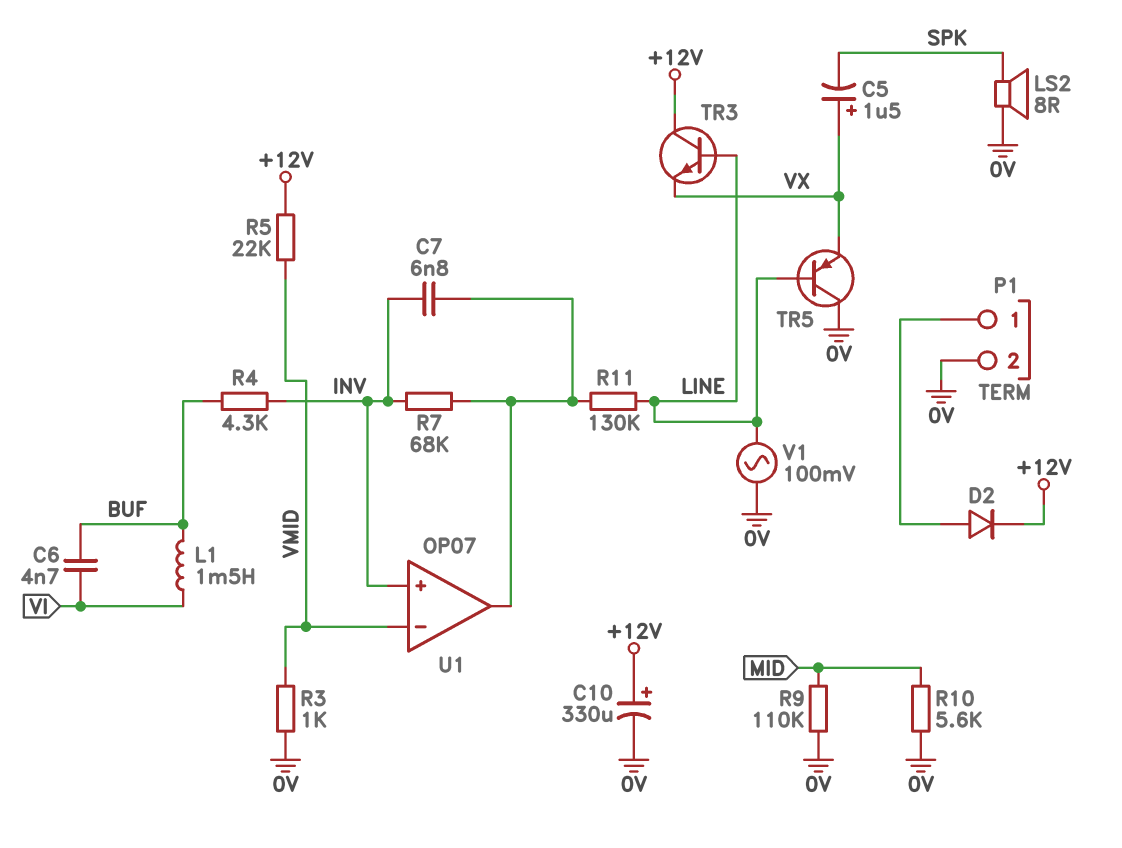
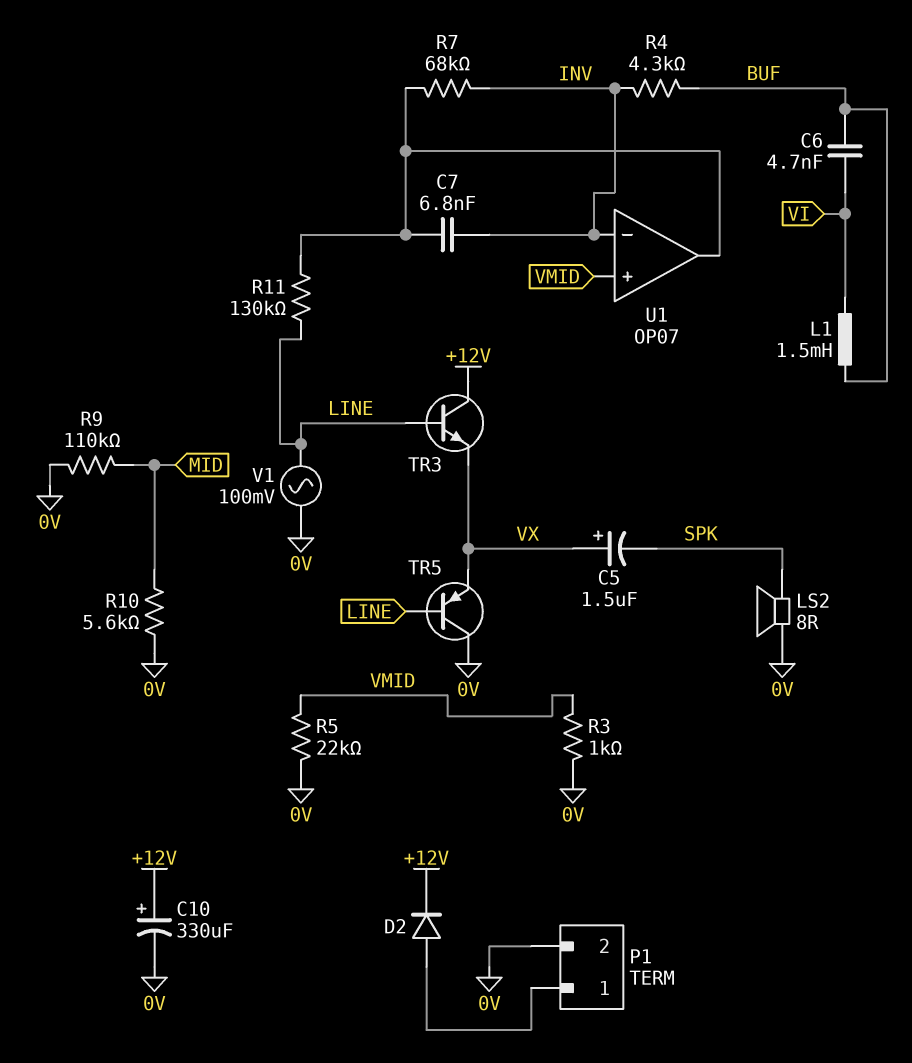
R5: 22k (+12V, VMID) -> 22k (0V, VMID)
U1 pin in+: INV -> VMID
U1 pin in-: VMID -> INV

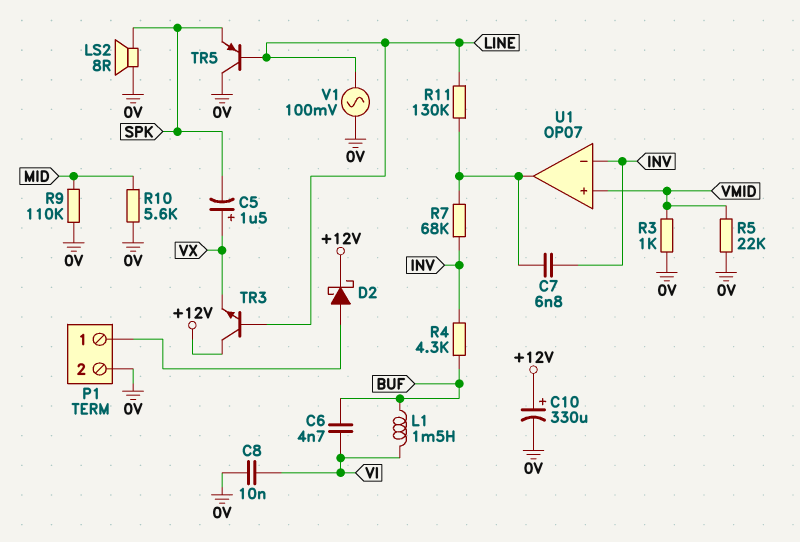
C8: none -> 10nF (0V, VI)
D2: diode (A P1/1, K +12V) -> schottky (A P1/1, K +12V)
TR5: PNP (B LINE, C 0V, E VX) -> PNP (B LINE, C 0V, E SPK)

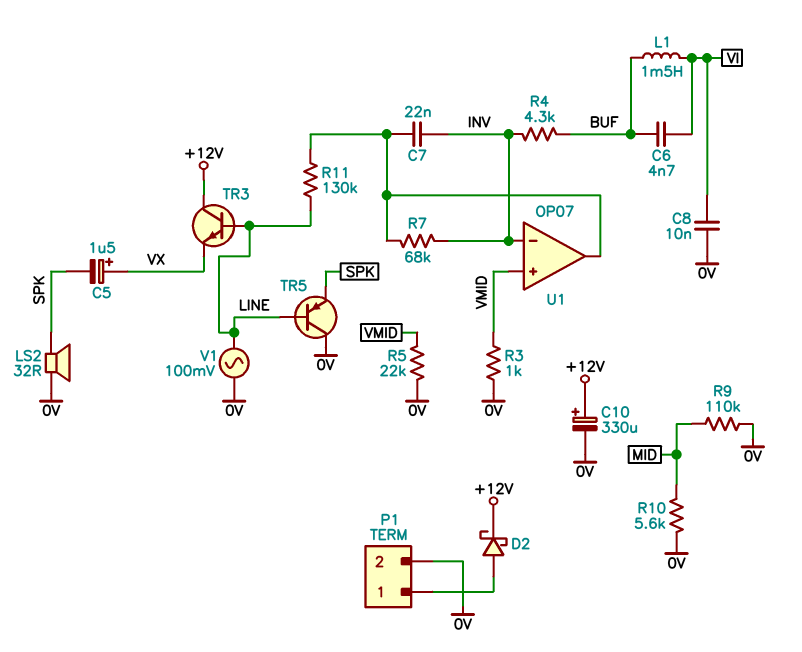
C7: 6.8nF (INV, U1/out) -> 22nF (INV, U1/out)
LS2: speaker 8R (0V, SPK) -> speaker 32R (0V, SPK)

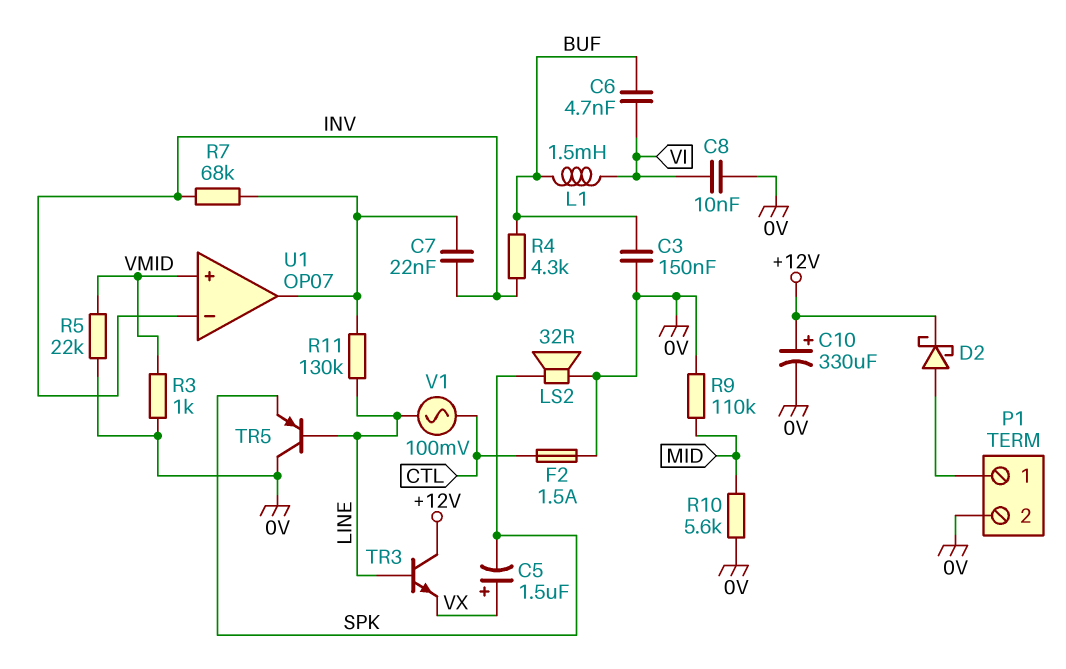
C3: none -> 150nF (0V, BUF)
F2: none -> 1.5A (0V, CTL)
V1: AC 100mV (0V, LINE) -> AC 100mV (CTL, LINE)

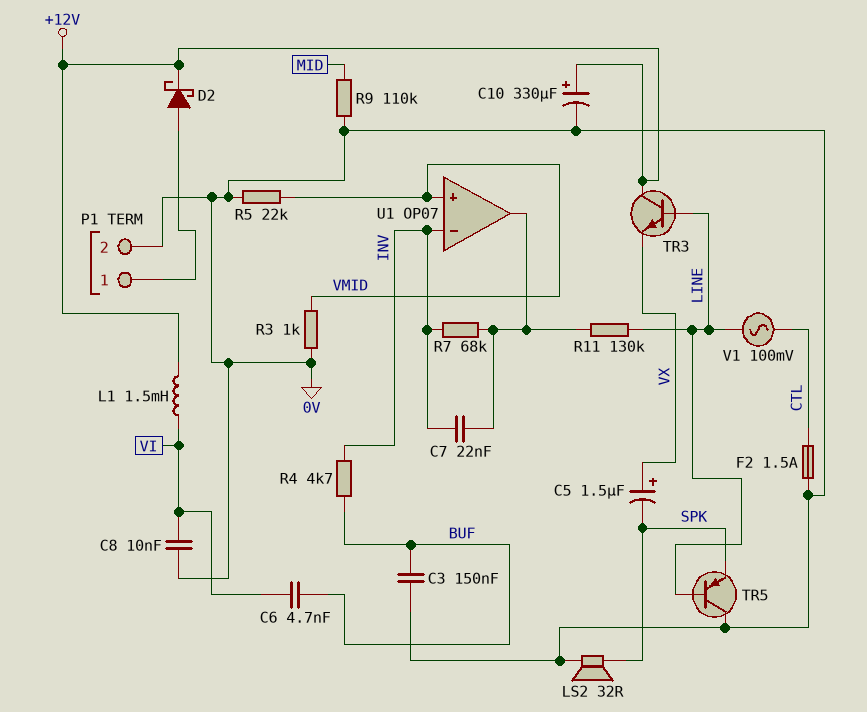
L1: 1.5mH (BUF, VI) -> 1.5mH (+12V, VI)
R4: 4.3k (BUF, INV) -> 4.7k (BUF, INV)
R10: 5.6k (0V, MID) -> none

